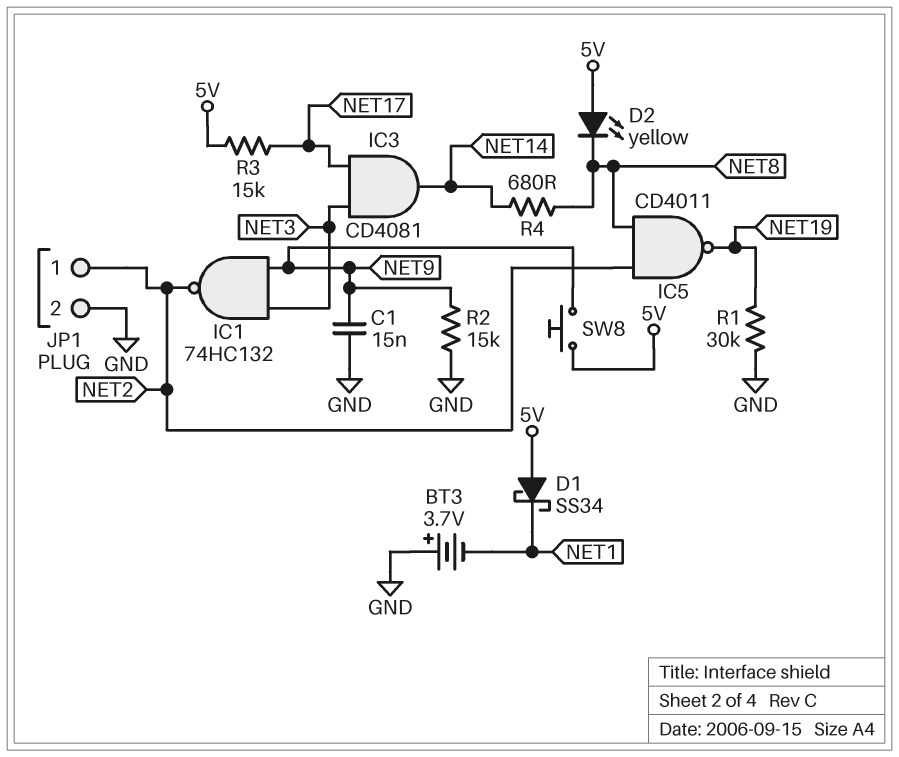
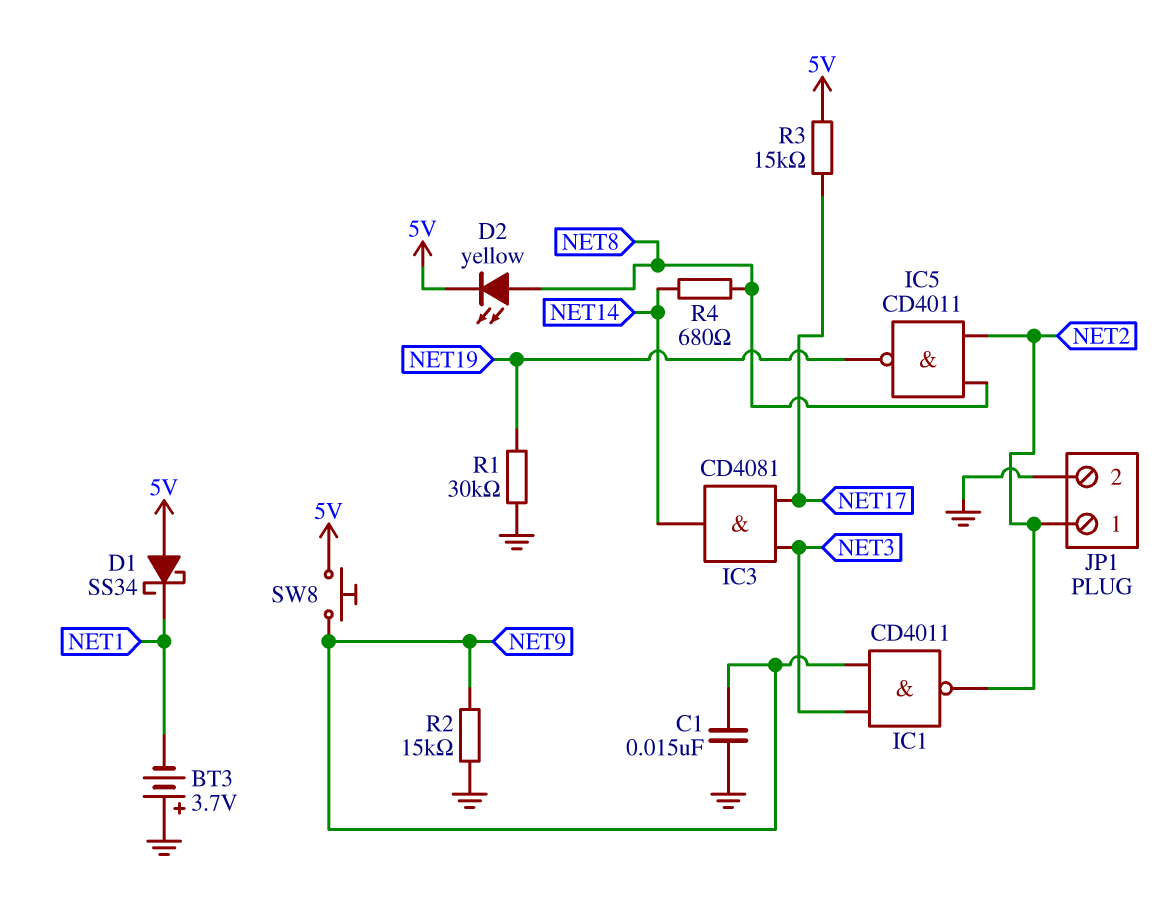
D2: LED yellow (A 5V, K NET8) -> LED yellow (A NET8, K 5V)
IC1: NAND 74HC132 (in NET3, in NET9, out NET2) -> NAND CD4011 (in NET3, in NET9, out NET2)

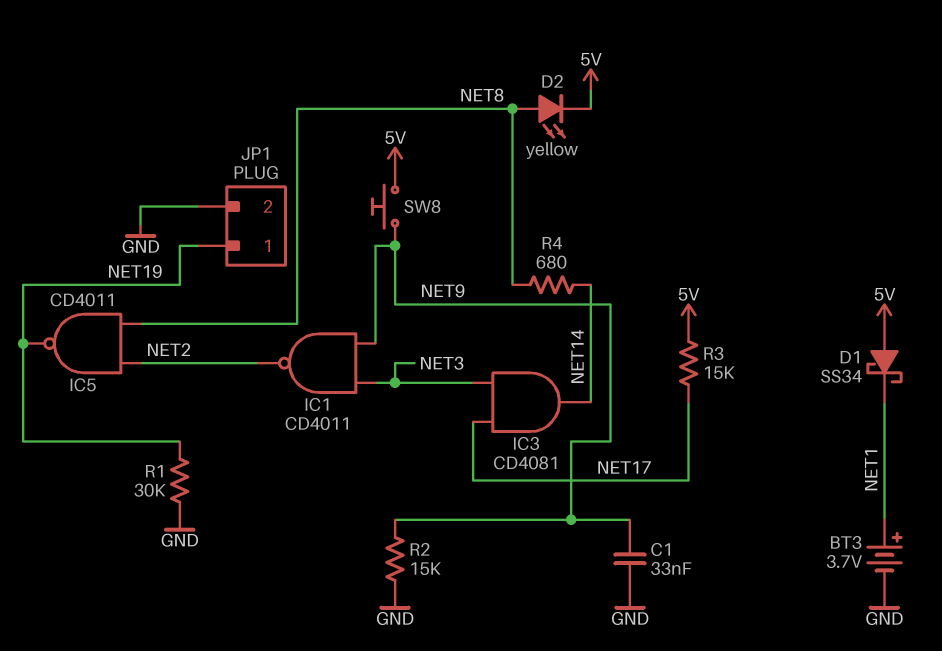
BT3: 3.7V (plus GND, minus NET1) -> 3.7V (plus NET1, minus GND)
C1: 15nF (GND, NET9) -> 33nF (GND, NET9)
JP1 pin 1: NET2 -> NET19

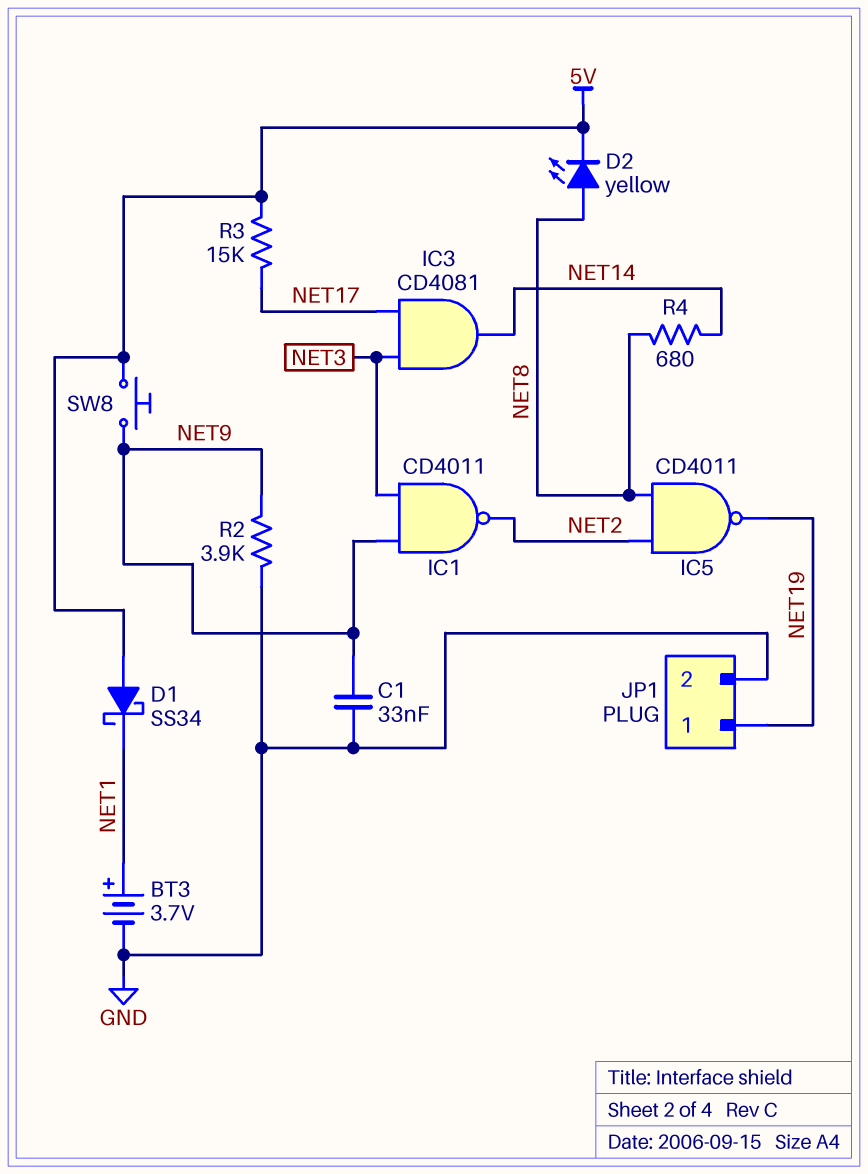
R1: 30k (GND, NET19) -> none
R2: 15k (GND, NET9) -> 3.9k (GND, NET9)

